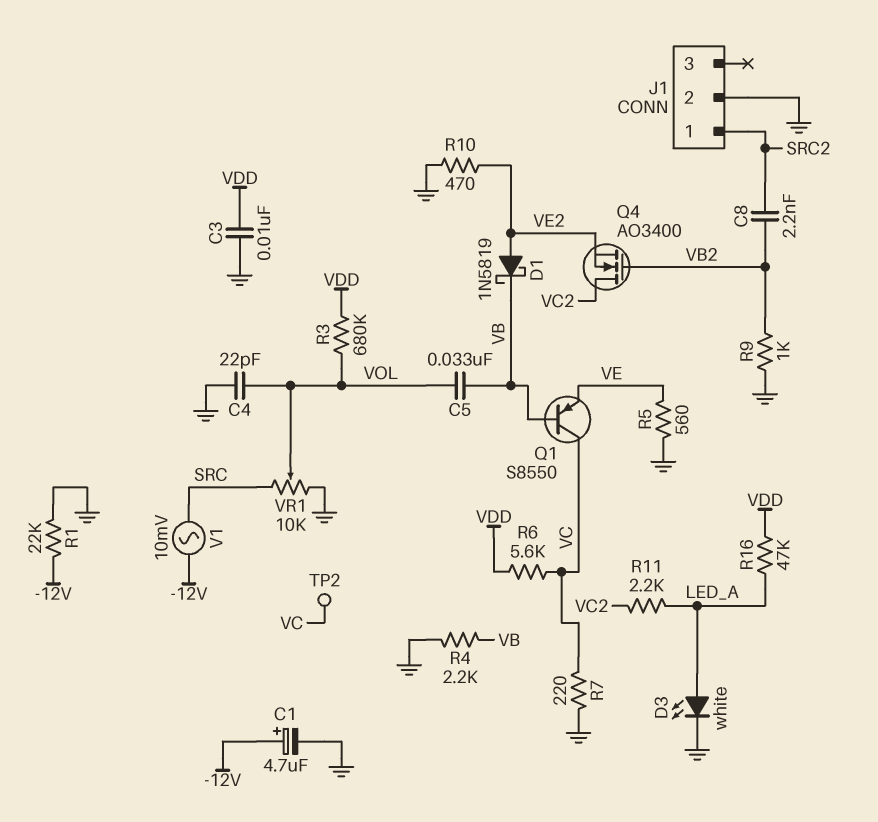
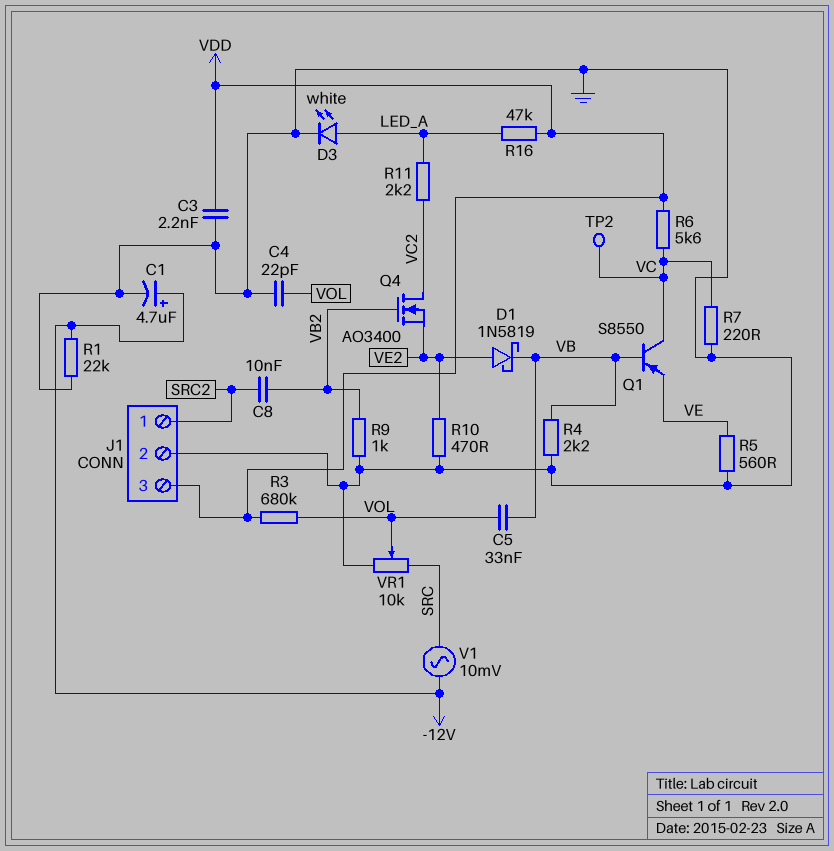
C3: 10nF (GND, VDD) -> 2.2nF (GND, VDD)
C8: 2.2nF (SRC2, VB2) -> 10nF (SRC2, VB2)
J1 pin 3: none -> VDD

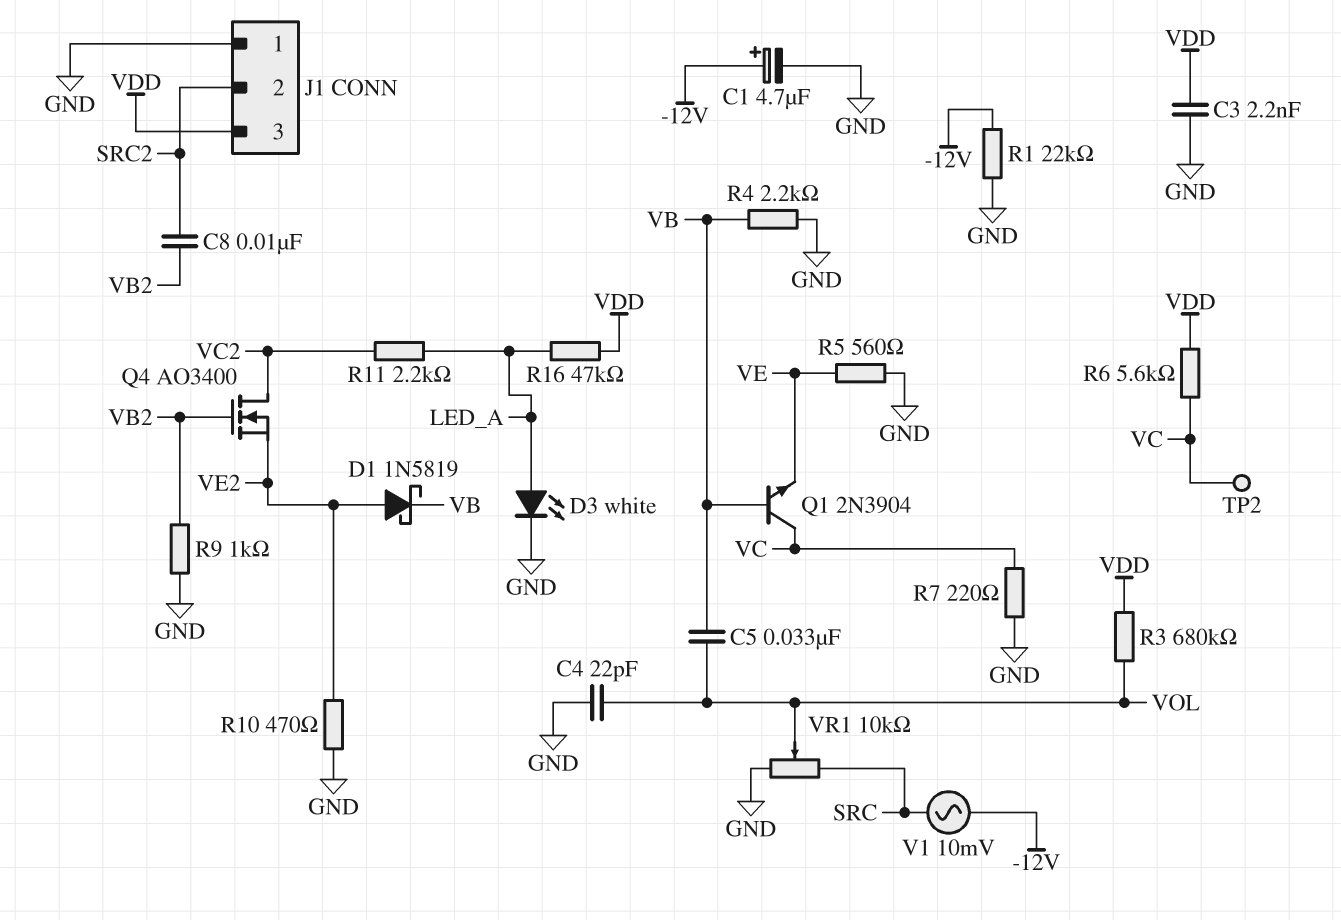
J1 pin 1: SRC2 -> GND
J1 pin 2: GND -> SRC2
Q1: PNP S8550 (B VB, C VC, E VE) -> NPN 2N3904 (B VB, C VC, E VE)

